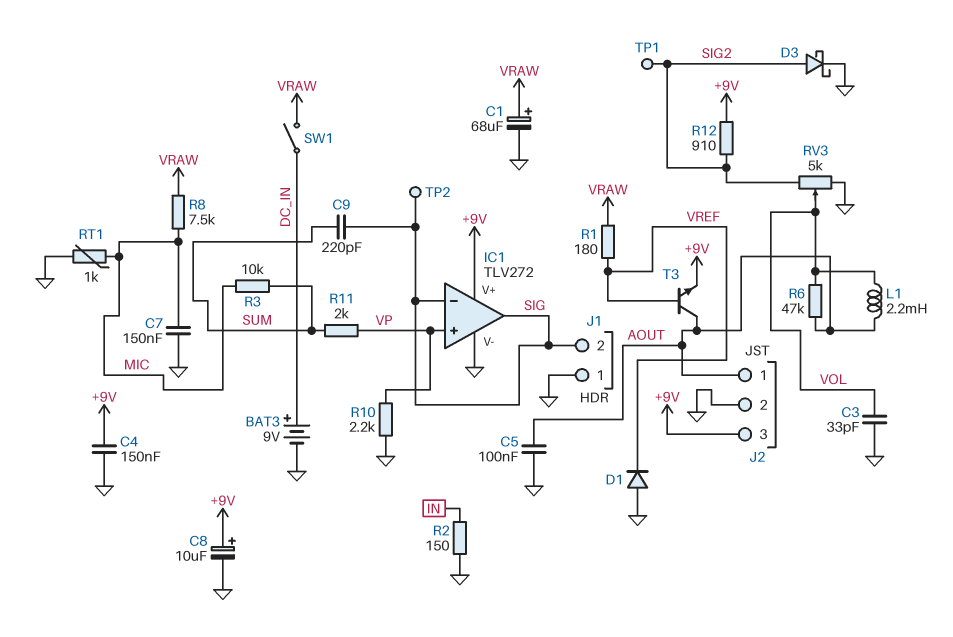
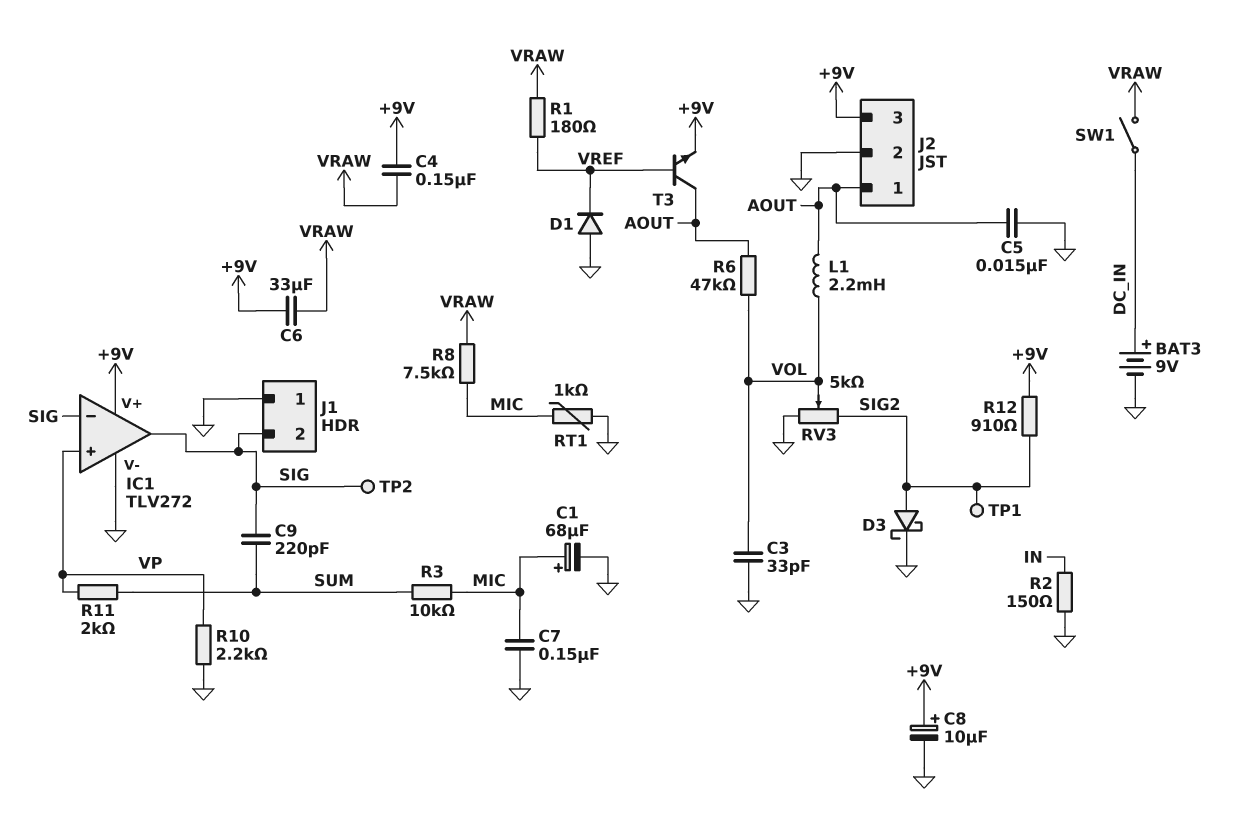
C1: 68uF (plus VRAW, minus GND) -> 68uF (plus MIC, minus GND)
C4: 150nF (+9V, GND) -> 150nF (+9V, VRAW)
C5: 100nF (AOUT, GND) -> 15nF (AOUT, GND)
C6: none -> 33uF (+9V, VRAW)

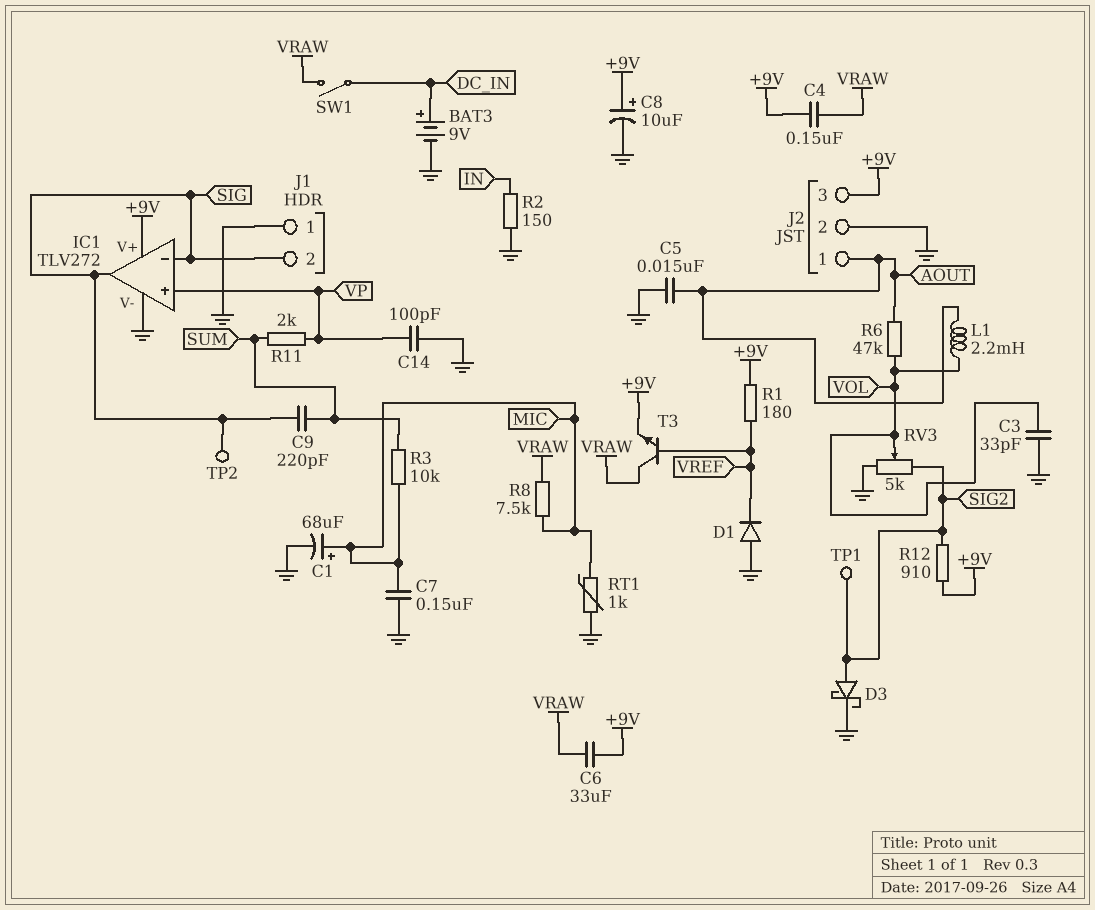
C14: none -> 100pF (GND, VP)
R1: 180 (VRAW, VREF) -> 180 (+9V, VREF)
R10: 2.2k (GND, VP) -> none
T3: NPN (B VREF, C AOUT, E +9V) -> NPN (B VREF, C VRAW, E +9V)

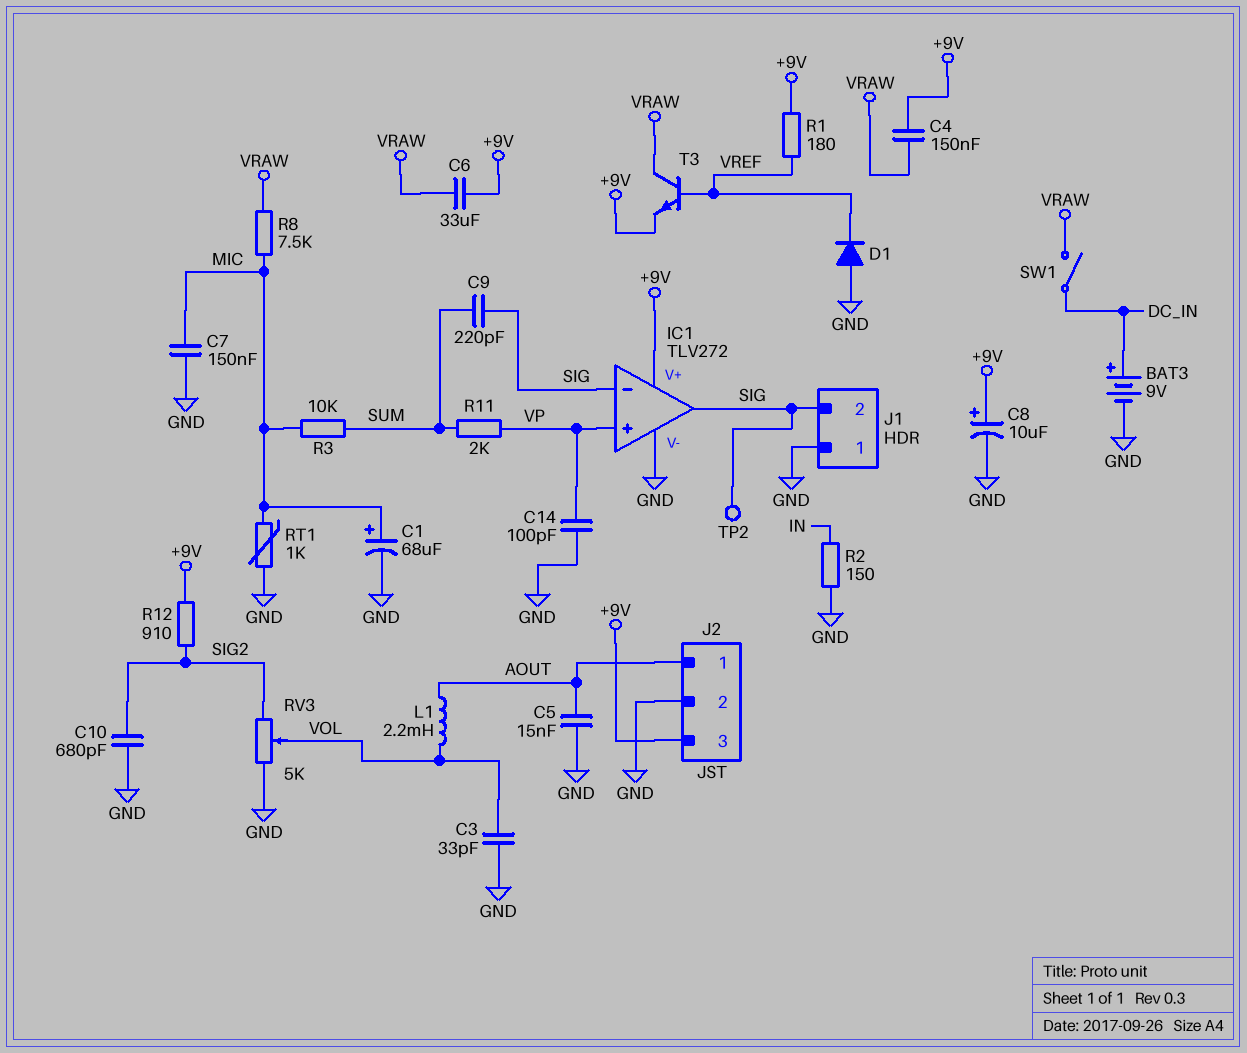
C10: none -> 680pF (GND, SIG2)
D3: schottky (A SIG2, K GND) -> none
R6: 47k (AOUT, VOL) -> none
TP1: test point (SIG2) -> none

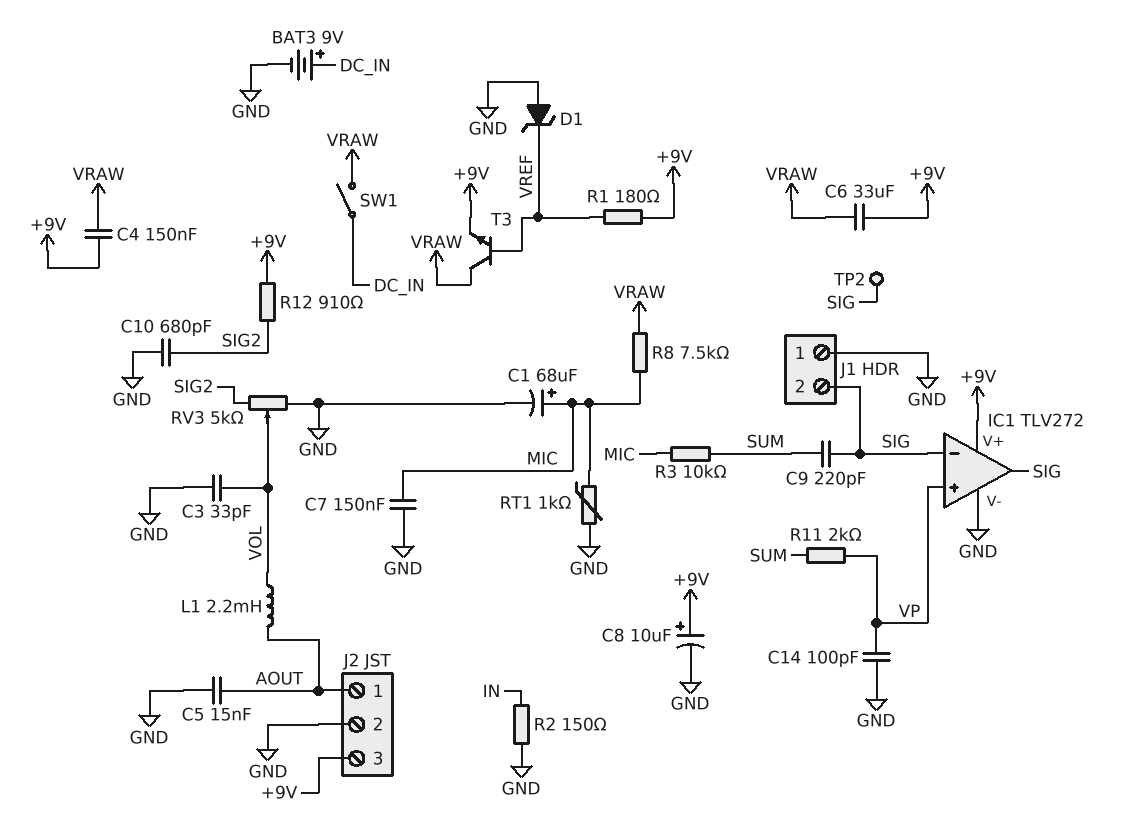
D1: diode (A GND, K VREF) -> zener (A GND, K VREF)

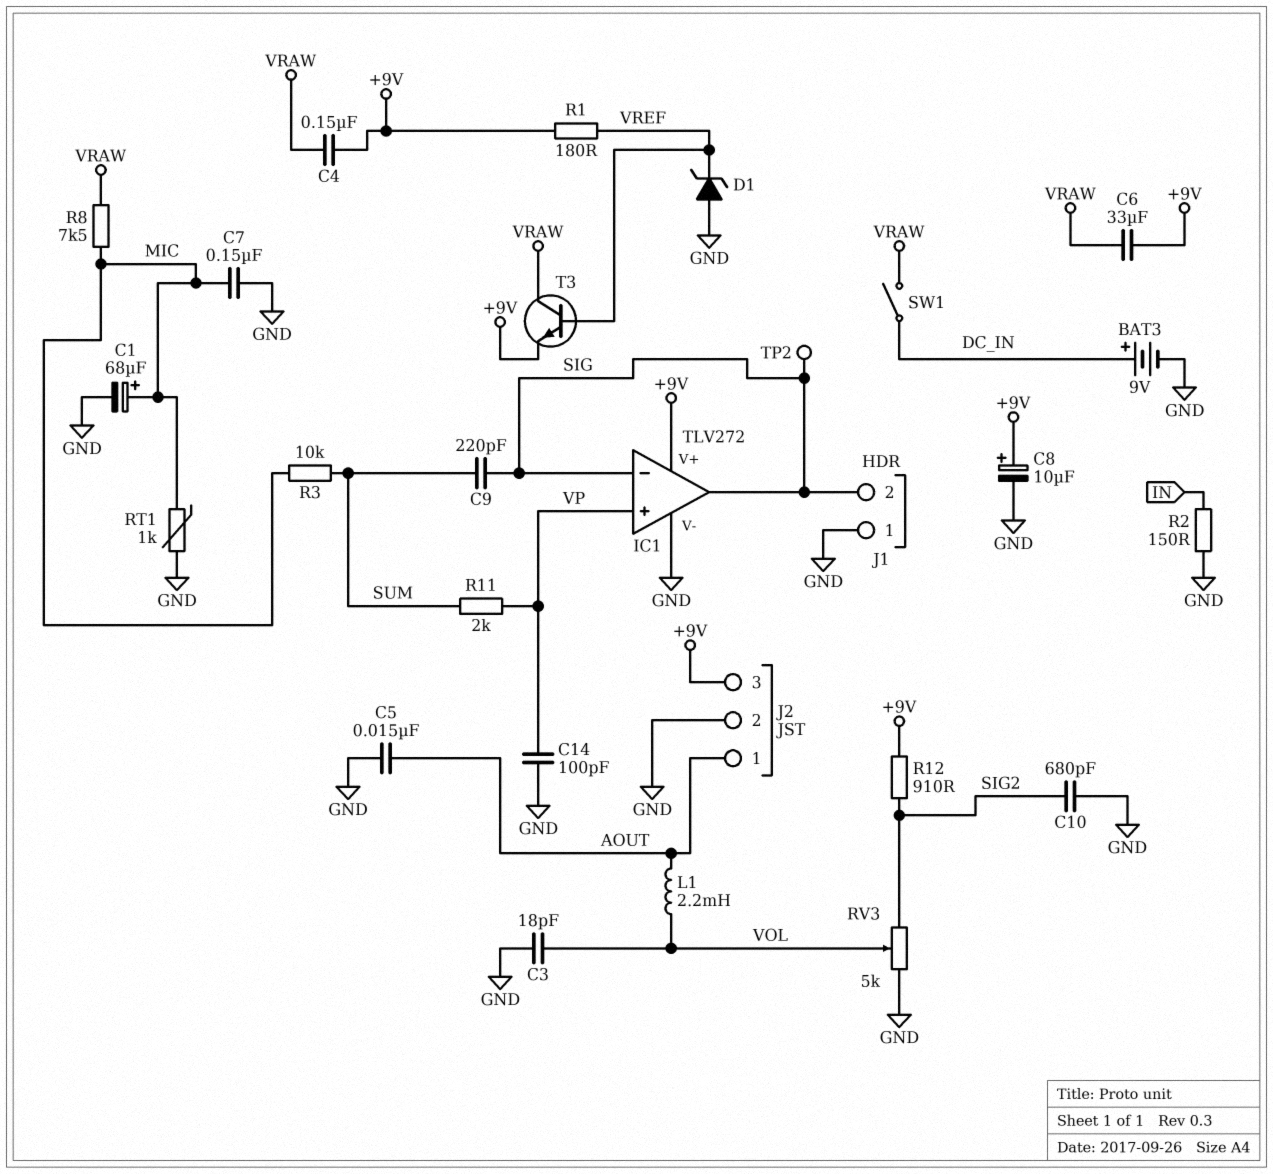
C3: 33pF (GND, VOL) -> 18pF (GND, VOL)

